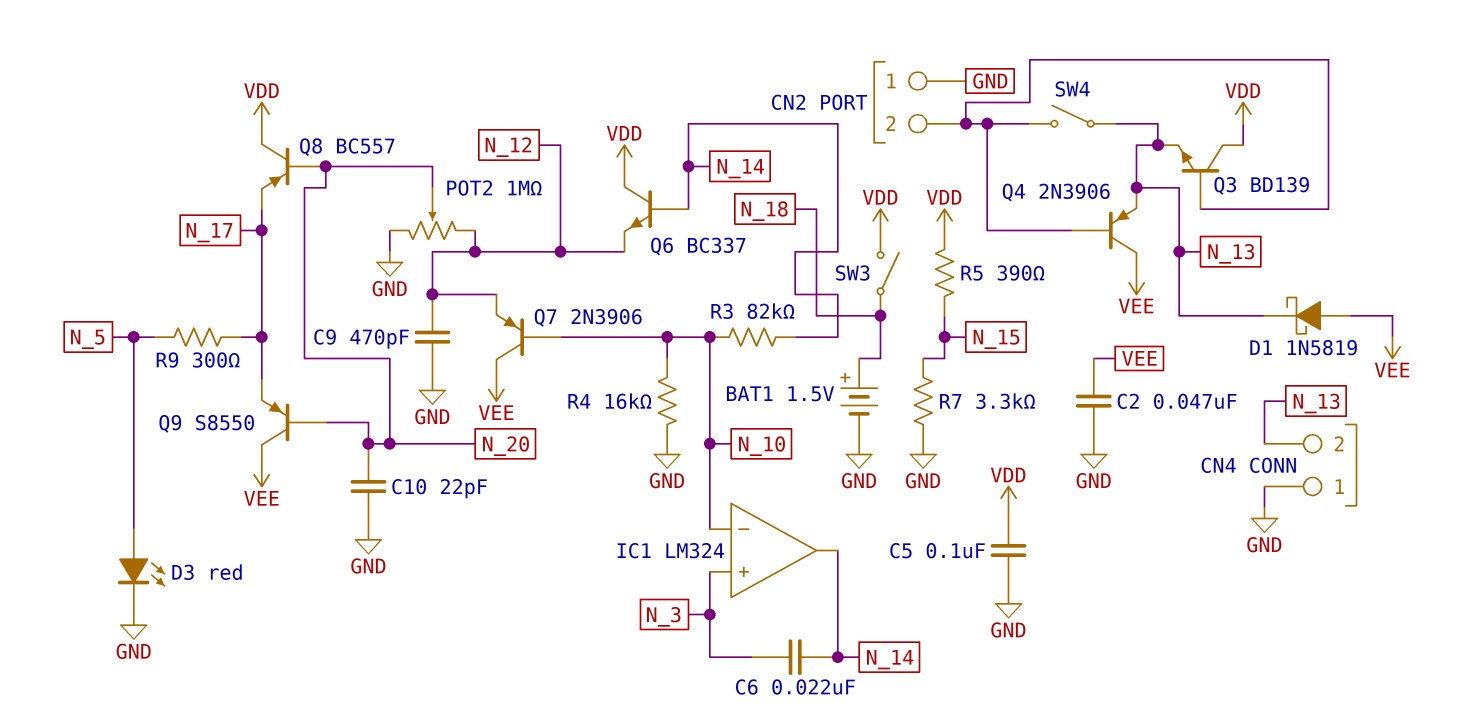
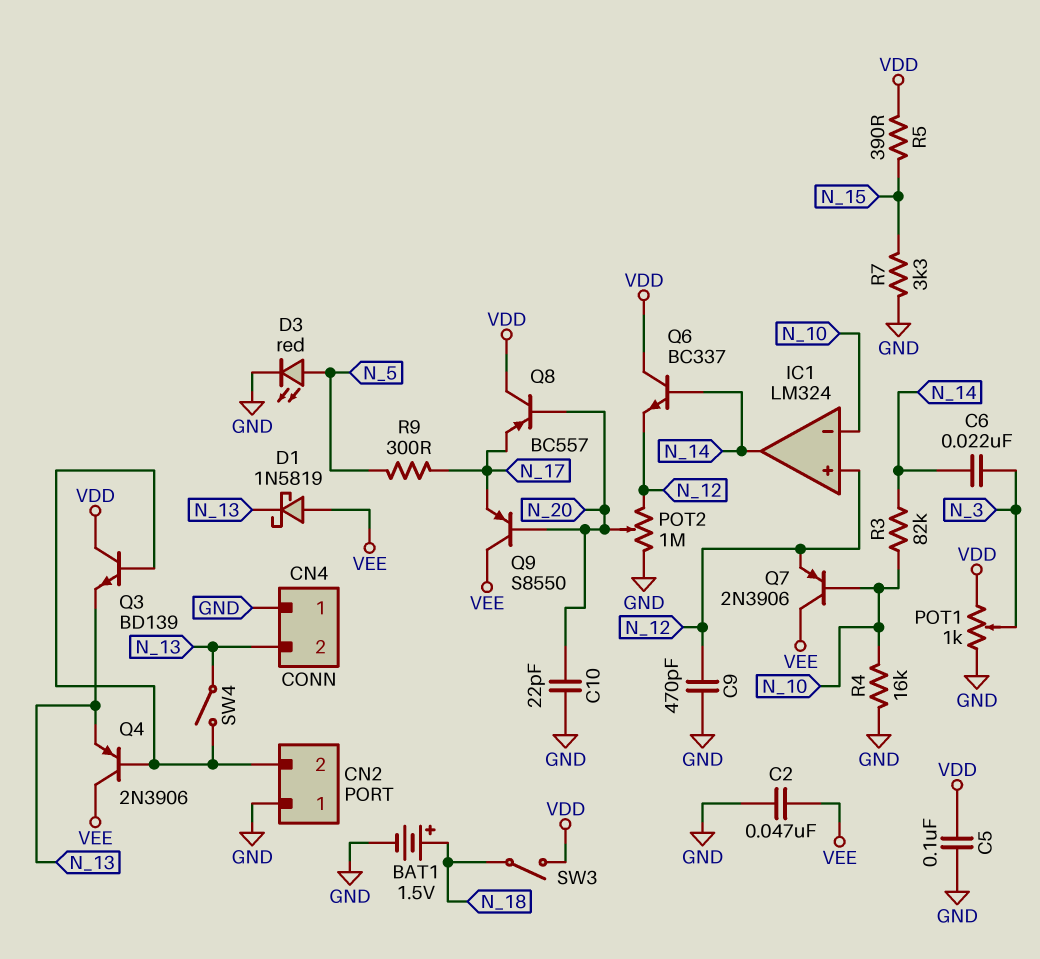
IC1 pin in+: N_3 -> N_12
POT1: none -> 1k (GND, VDD, wiper N_3)

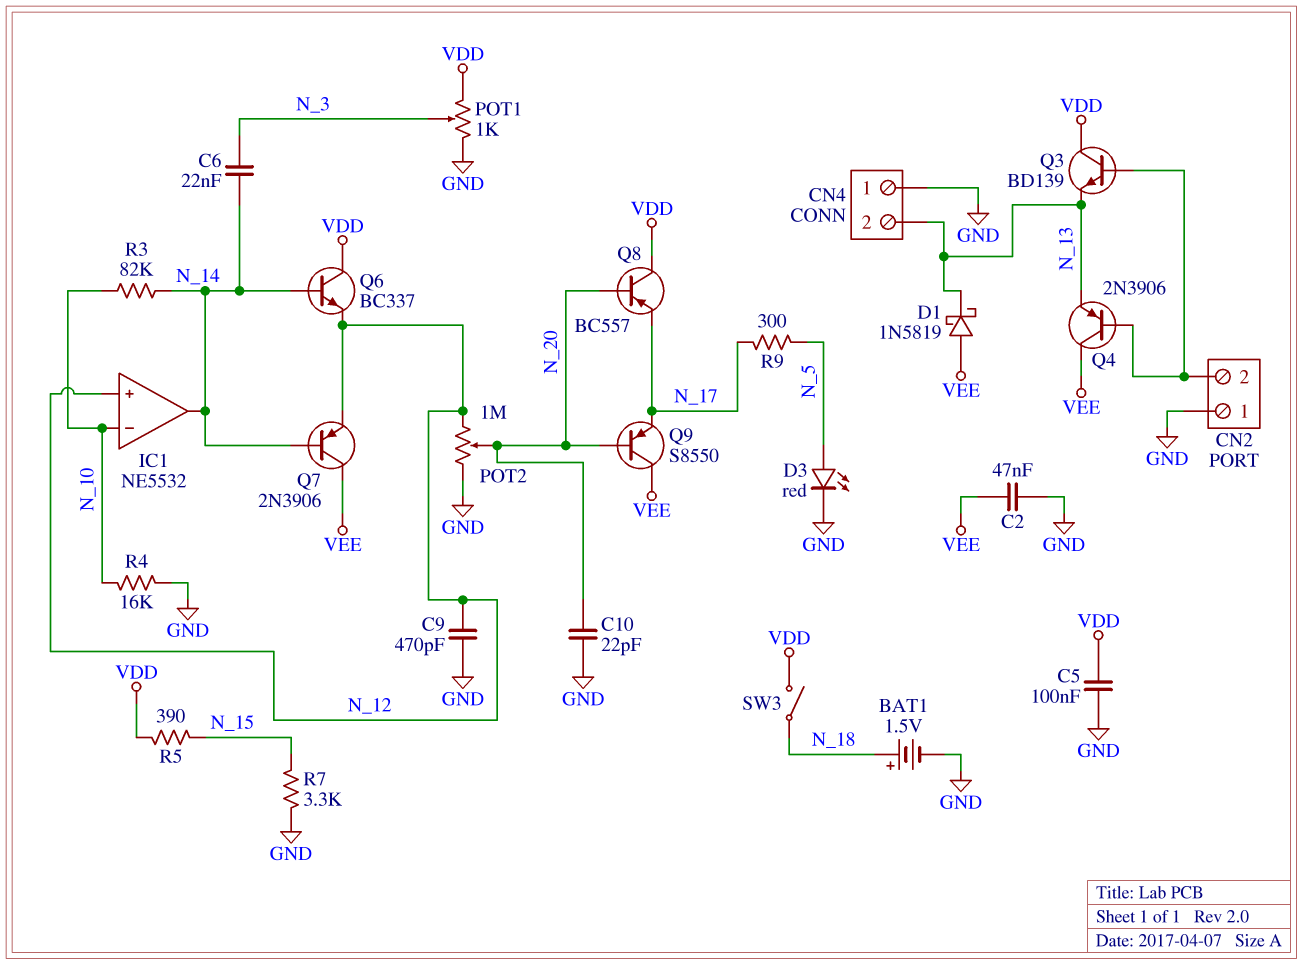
IC1: LM324 -> NE5532
Q7: PNP 2N3906 (B N_10, C VEE, E N_12) -> PNP 2N3906 (B N_14, C VEE, E N_12)
SW4: switch (CN2/2, N_13) -> none

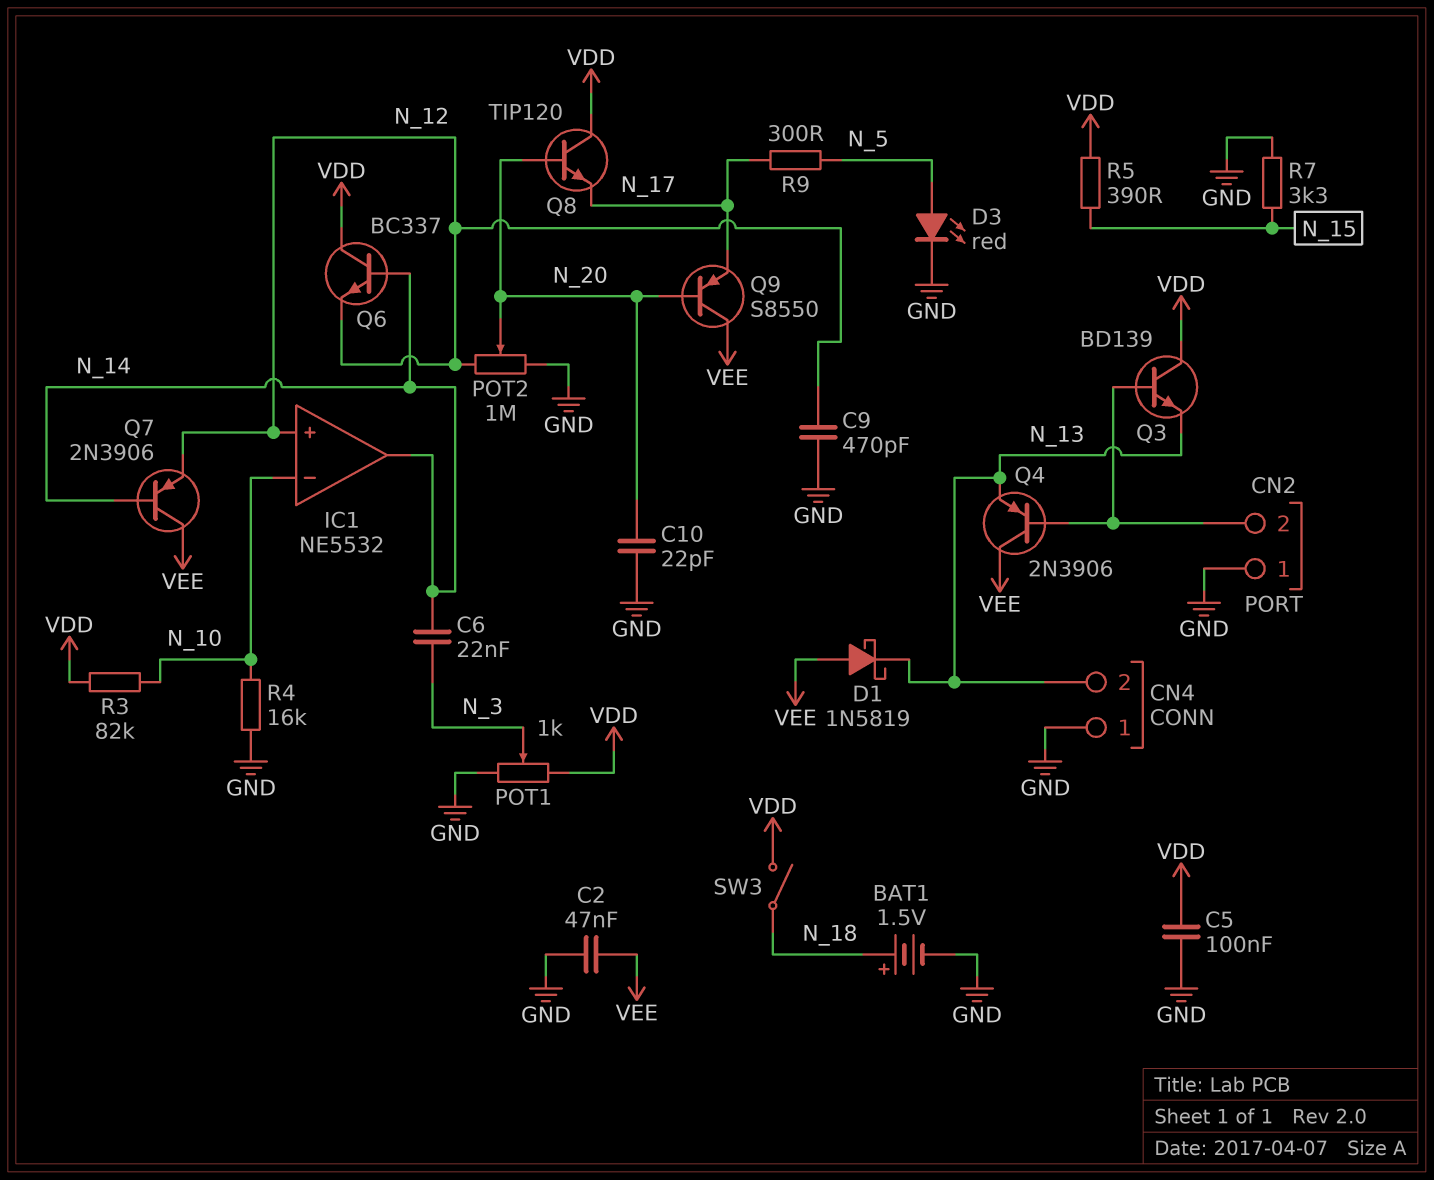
Q8: PNP BC557 (B N_20, C VDD, E N_17) -> NPN TIP120 (B N_20, C VDD, E N_17)
R3: 82k (N_10, N_14) -> 82k (N_10, VDD)

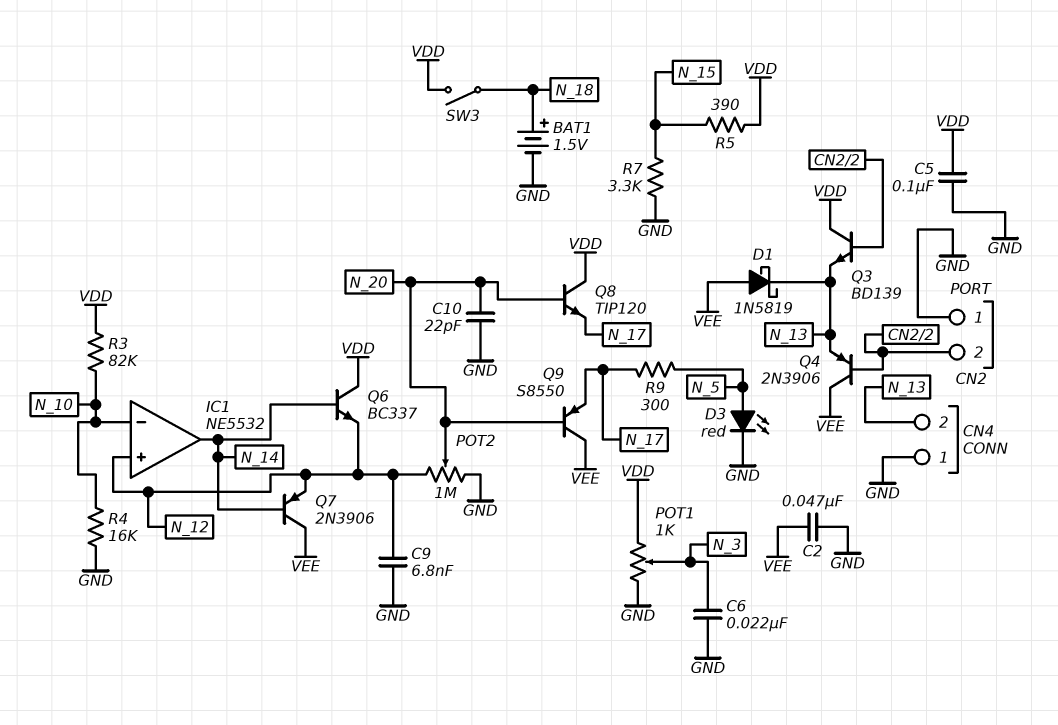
C6: 22nF (N_3, N_14) -> 22nF (GND, N_3)
C9: 470pF (GND, N_12) -> 6.8nF (GND, N_12)

